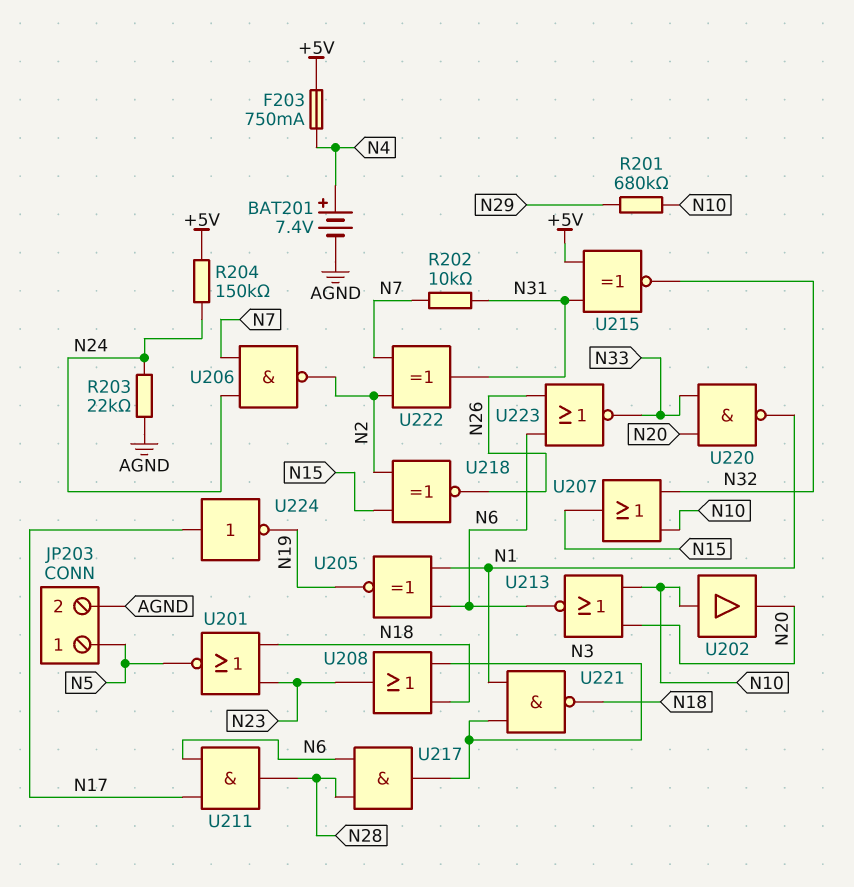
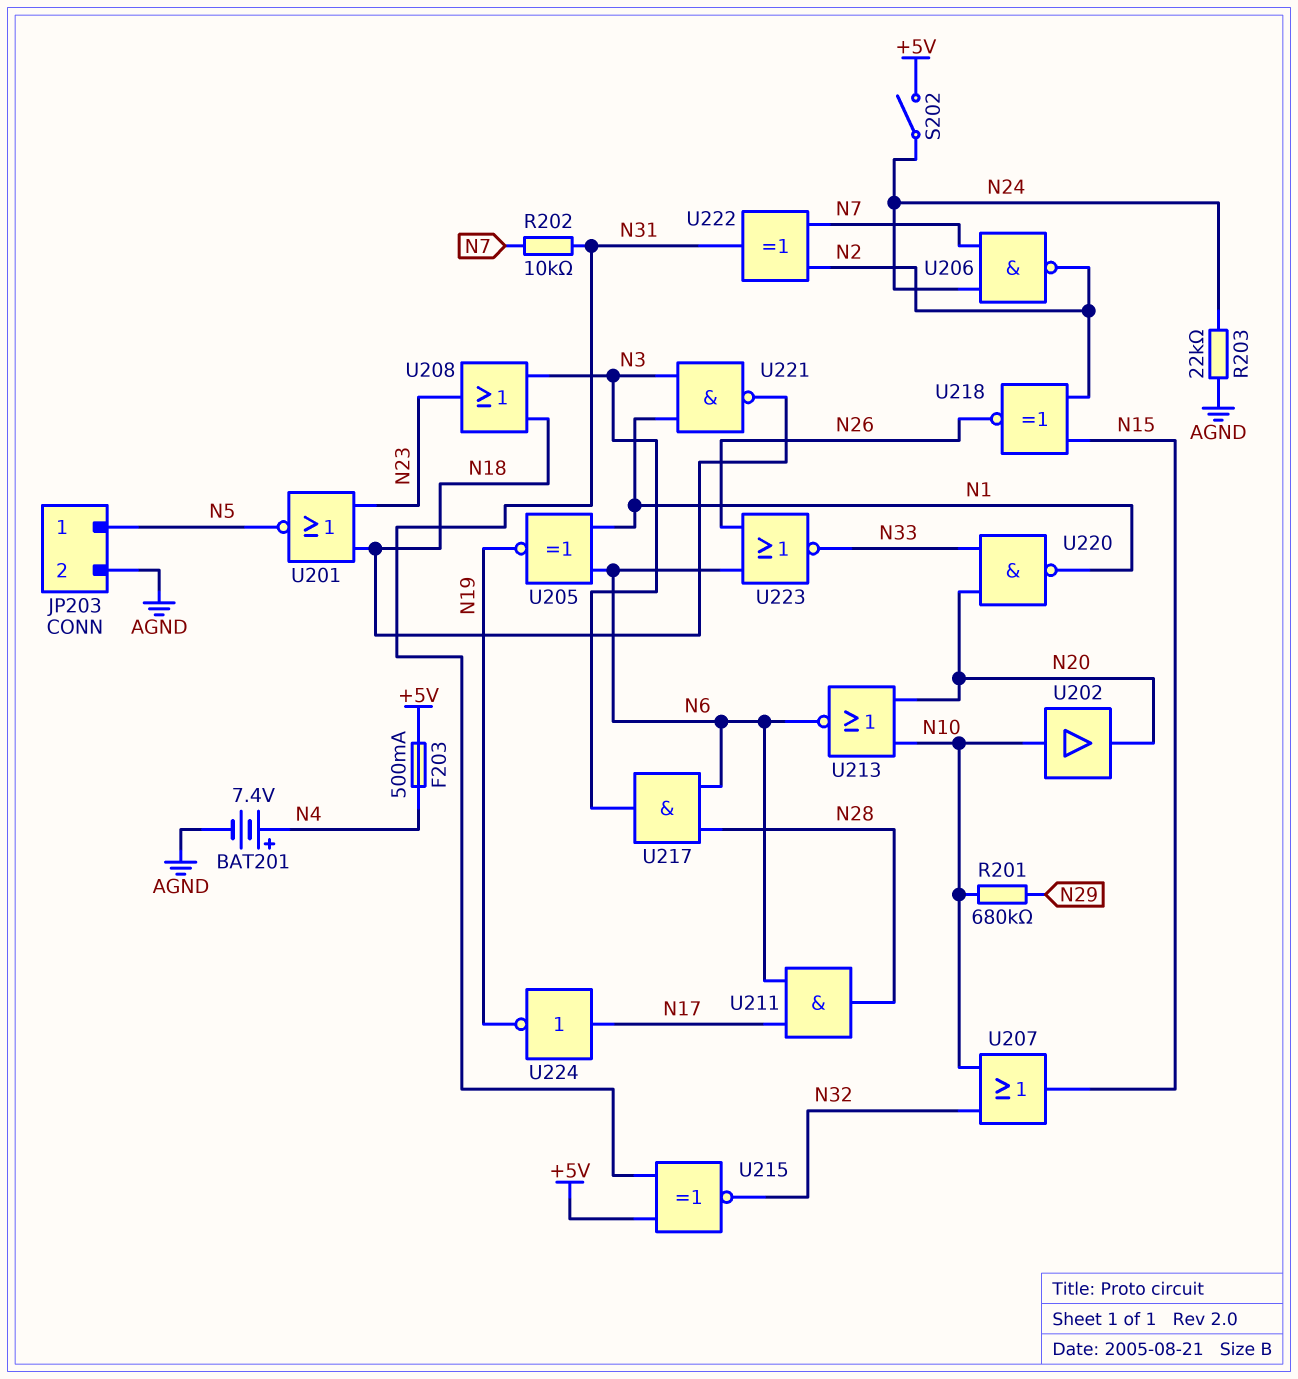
F203: 750mA (+5V, N4) -> 500mA (+5V, N4)
R204: 150k (+5V, N24) -> none
S202: none -> switch (+5V, N24)

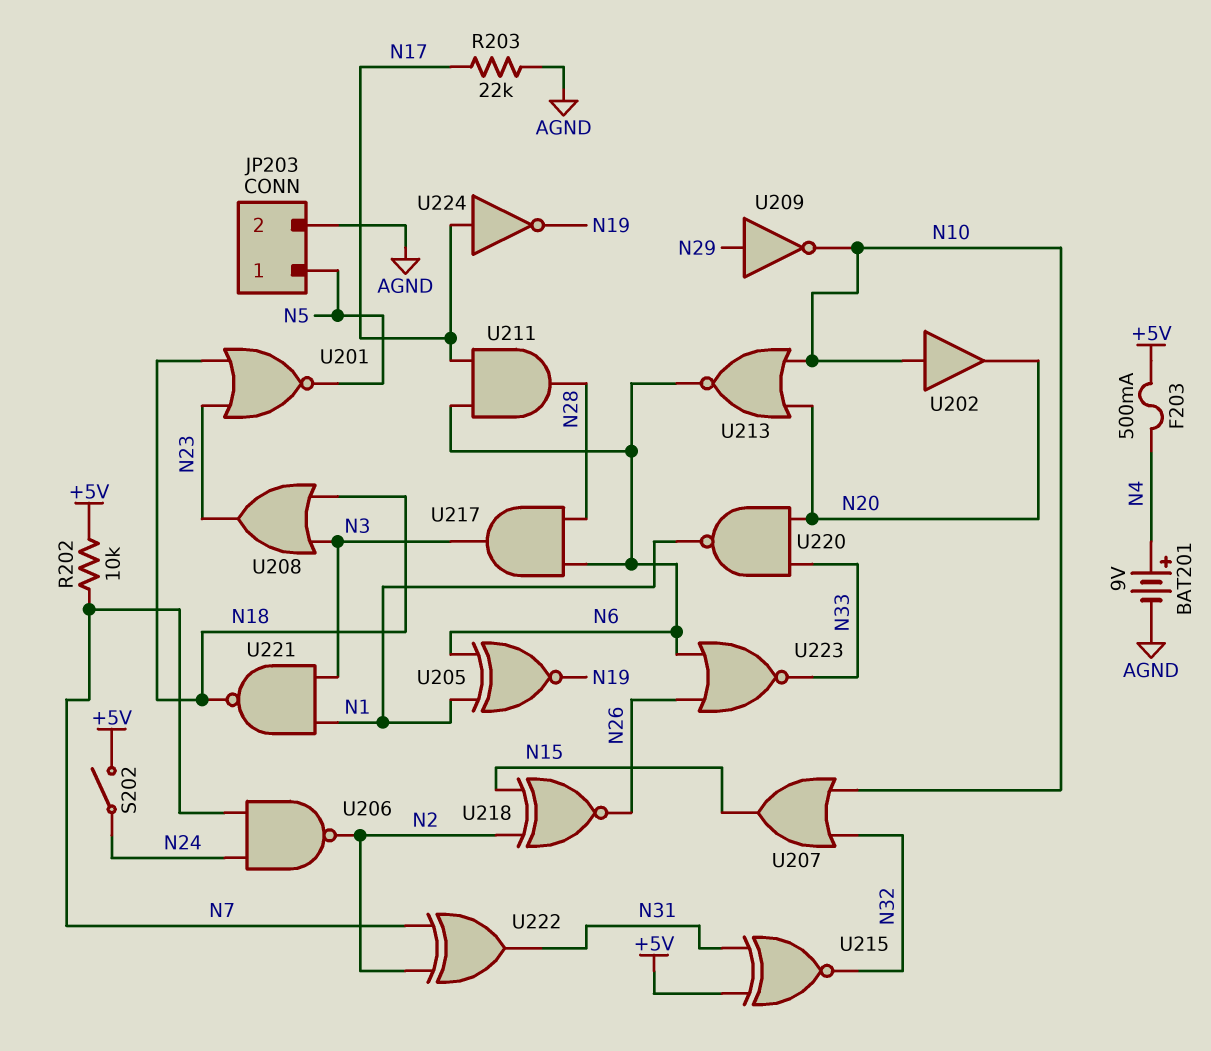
BAT201: 7.4V (plus N4, minus AGND) -> 9V (plus N4, minus AGND)
R201: 680k (N10, N29) -> none
R202: 10k (N7, N31) -> 10k (+5V, N7)
R203: 22k (AGND, N24) -> 22k (AGND, N17)
U209: none -> NOT (in N29, out N10)

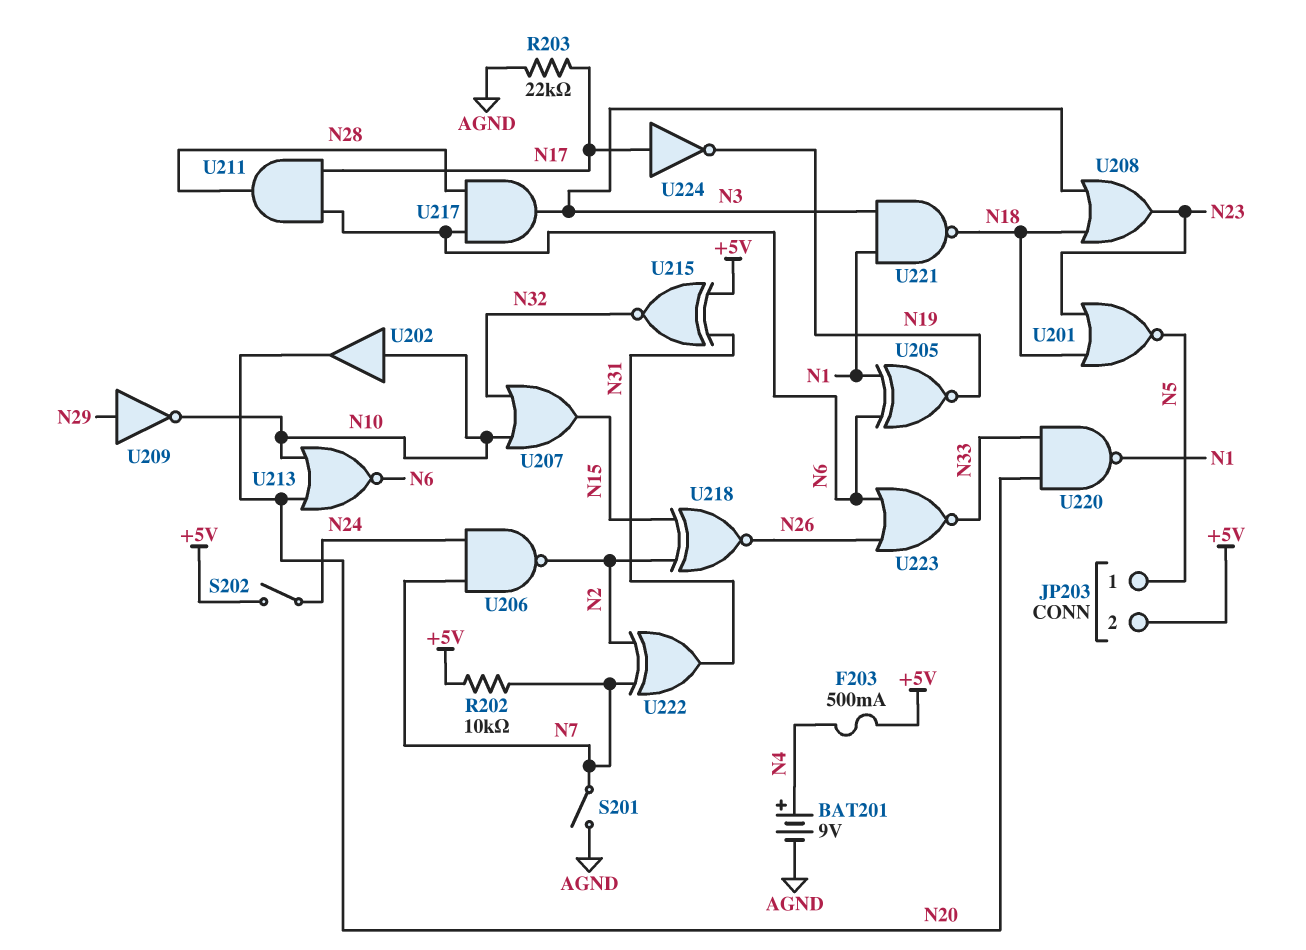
JP203 pin 2: AGND -> +5V
S201: none -> switch (AGND, N7)

